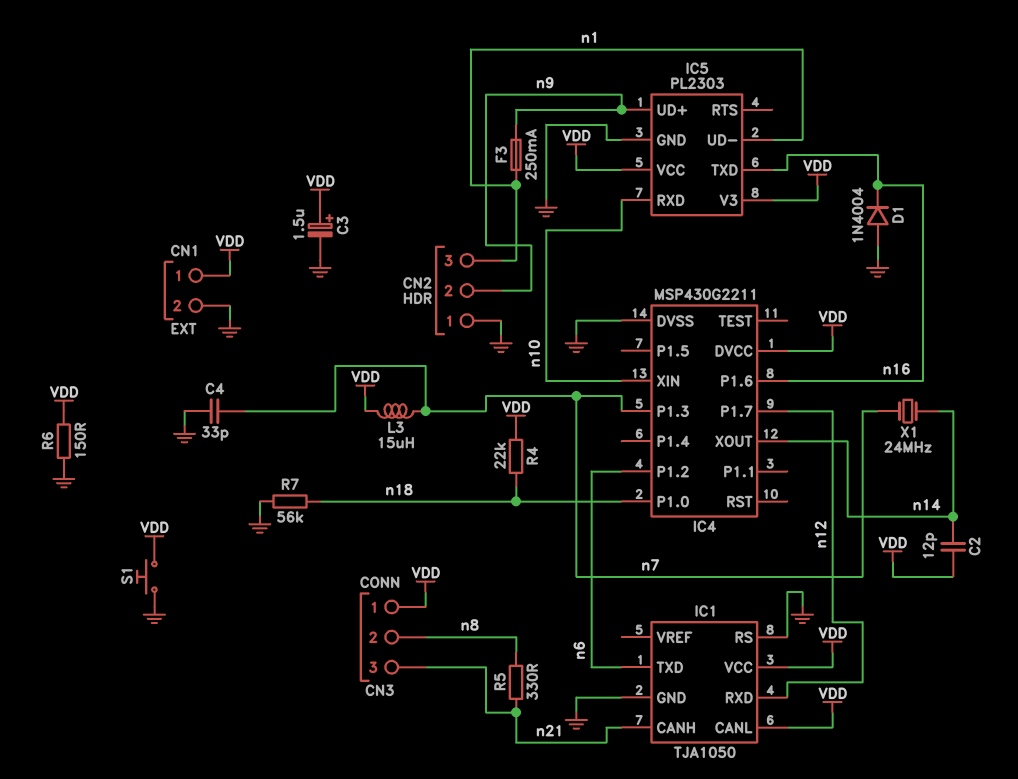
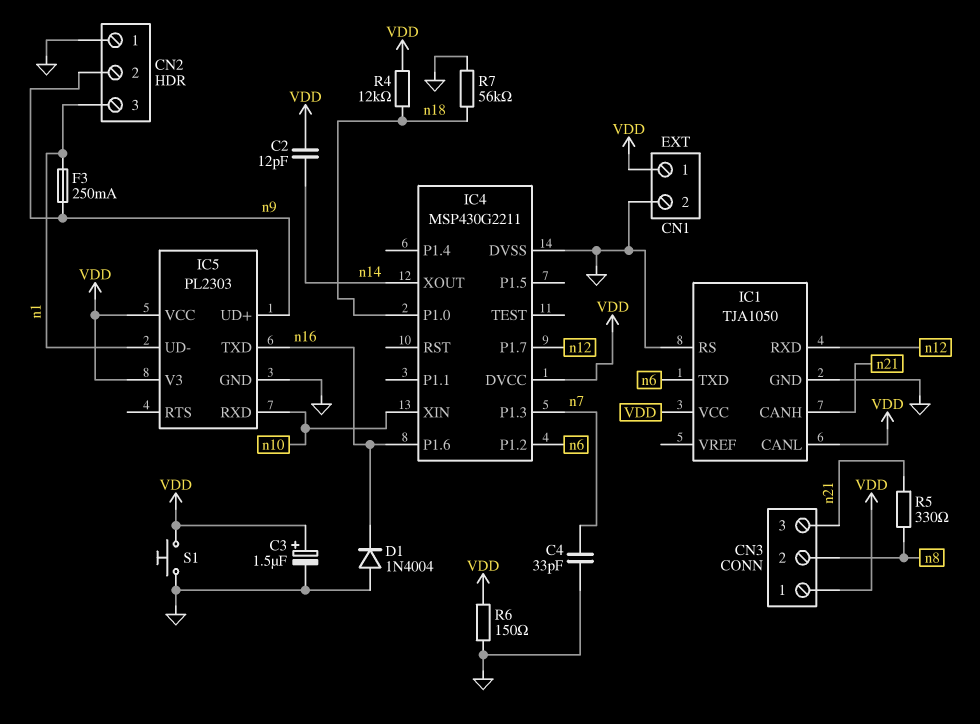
L3: 15uH (VDD, n7) -> none
R4: 22k (VDD, n18) -> 12k (VDD, n18)
X1: 24MHz (n7, n14) -> none

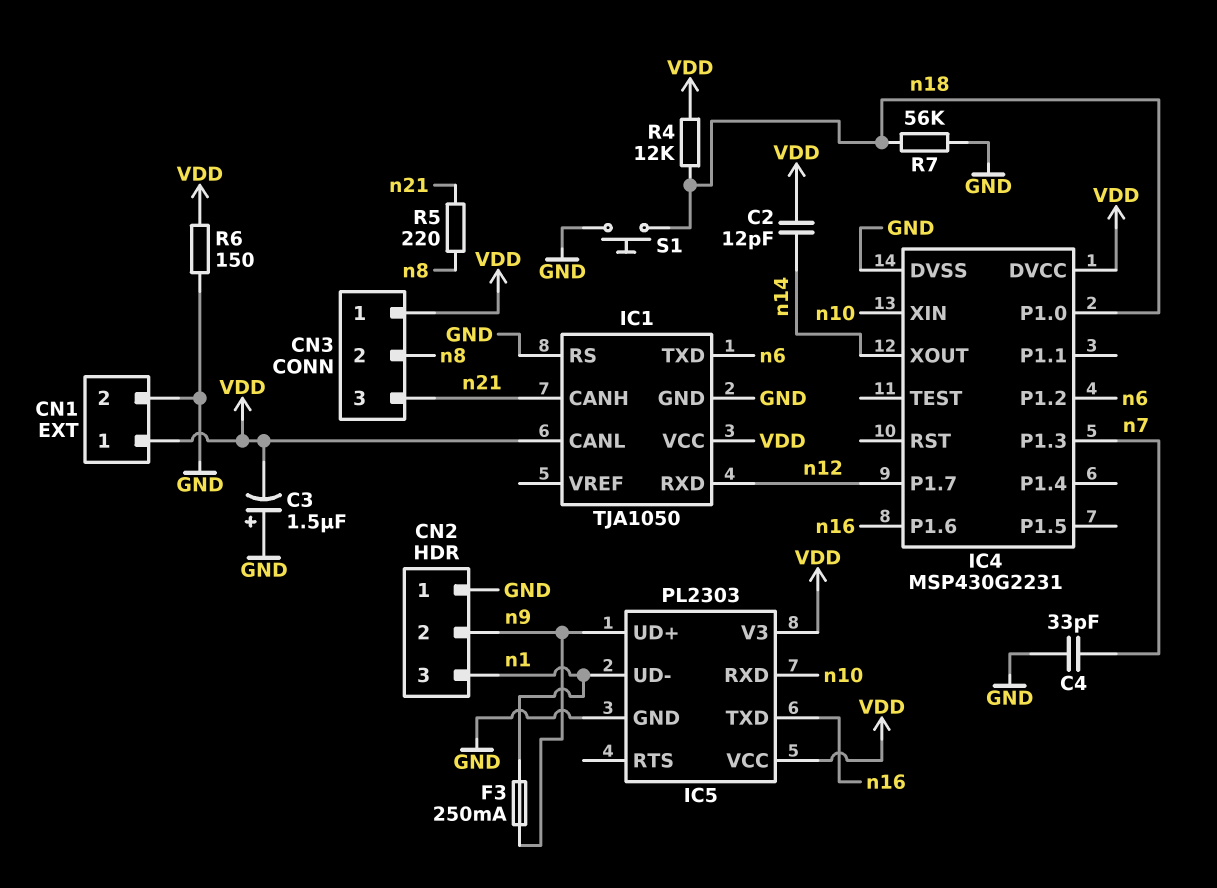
C3: 1.5uF (plus VDD, minus GND) -> 1.5uF (plus GND, minus VDD)
D1: diode 1N4004 (A GND, K n16) -> none
IC4: MSP430G2211 -> MSP430G2231
R5: 330 (n8, n21) -> 220 (n8, n21)
S1: button (GND, VDD) -> button (GND, n18)

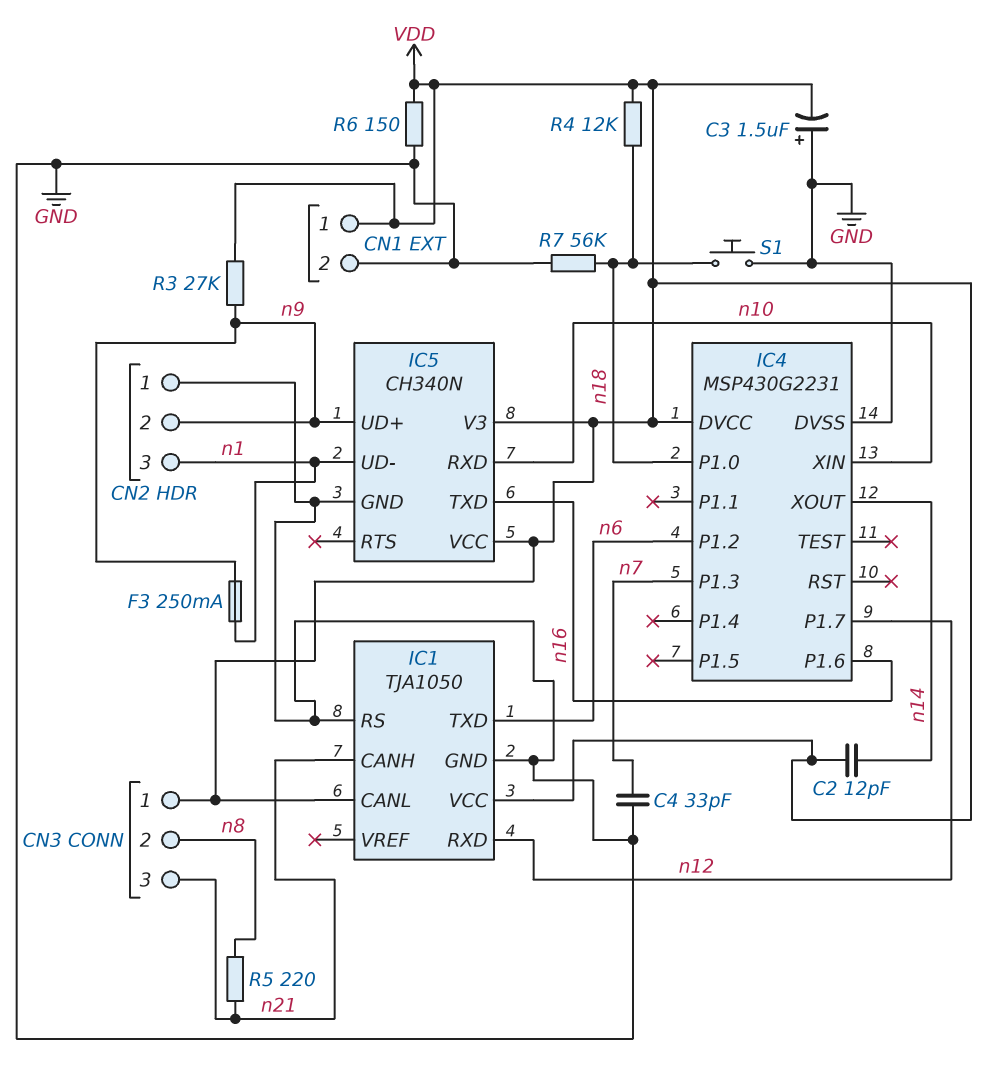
IC5: PL2303 -> CH340N
R3: none -> 27k (VDD, n9)

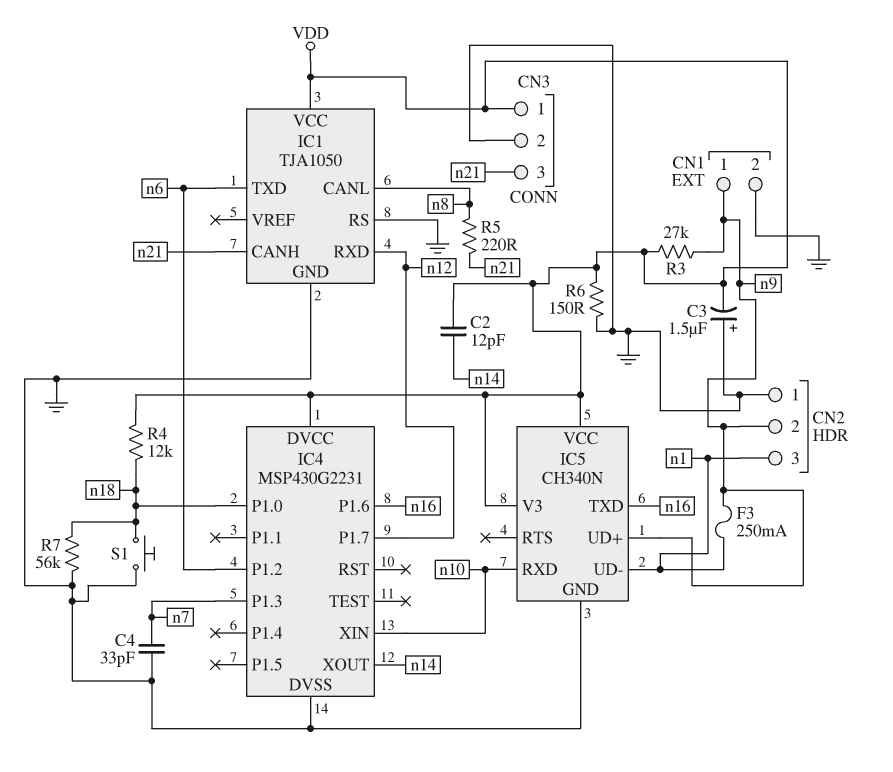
CN1 pin 1: VDD -> n9
CN3 pin 2: n8 -> GND
IC1 pin CANL: VDD -> n8

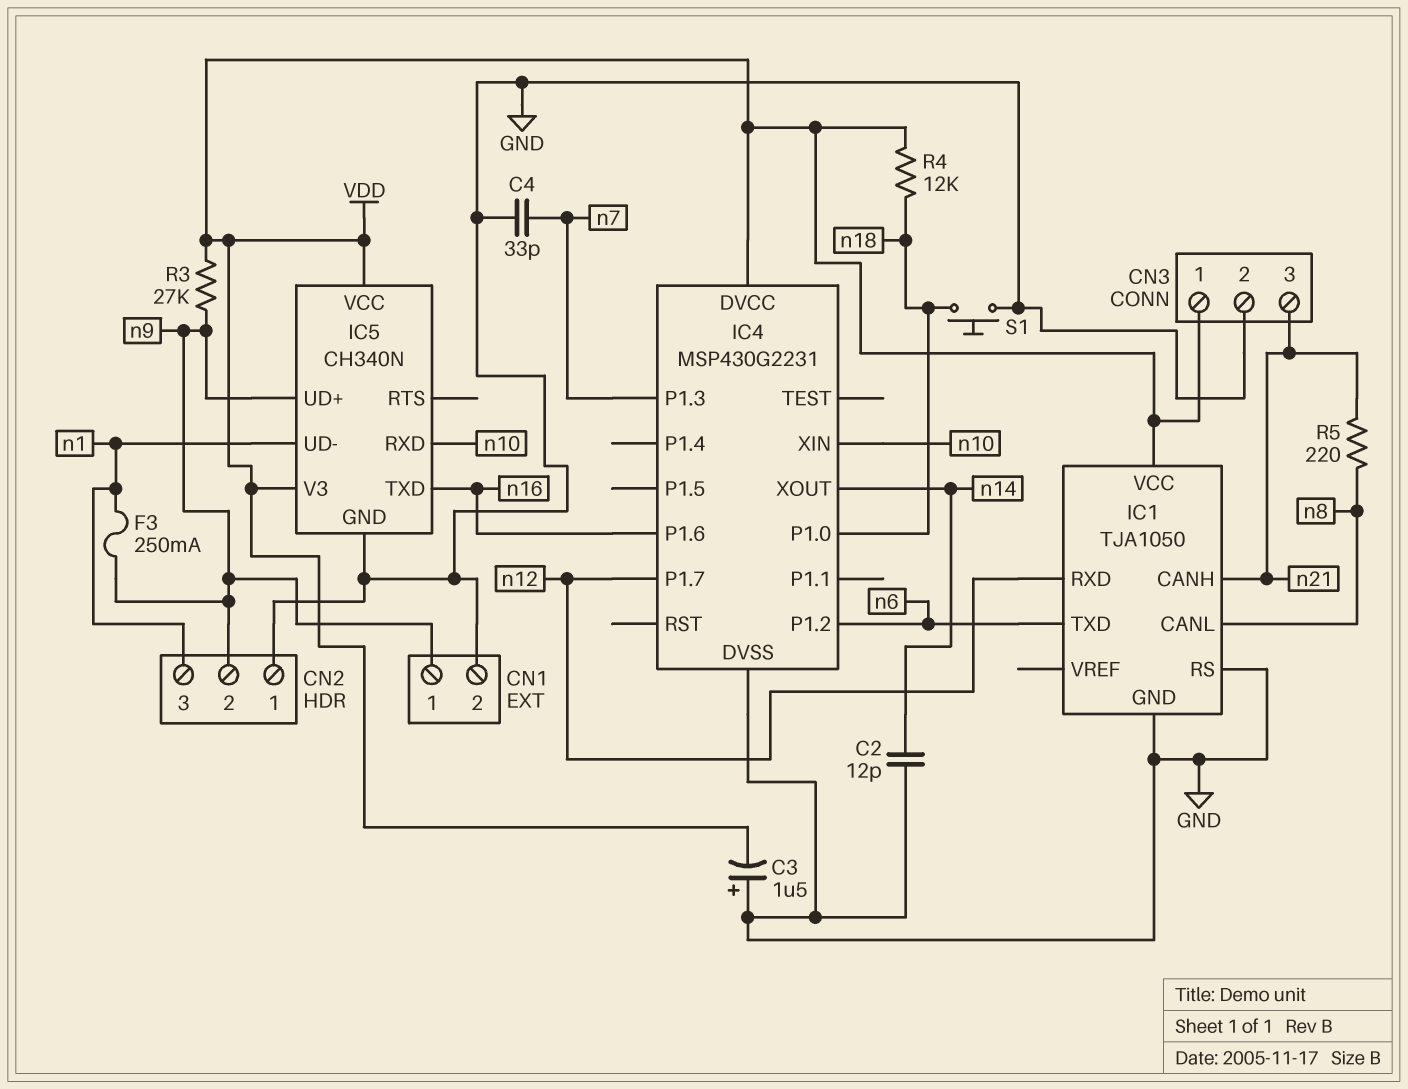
C2: 12pF (VDD, n14) -> 12pF (GND, n14)
R6: 150 (GND, VDD) -> none
R7: 56k (GND, n18) -> none

